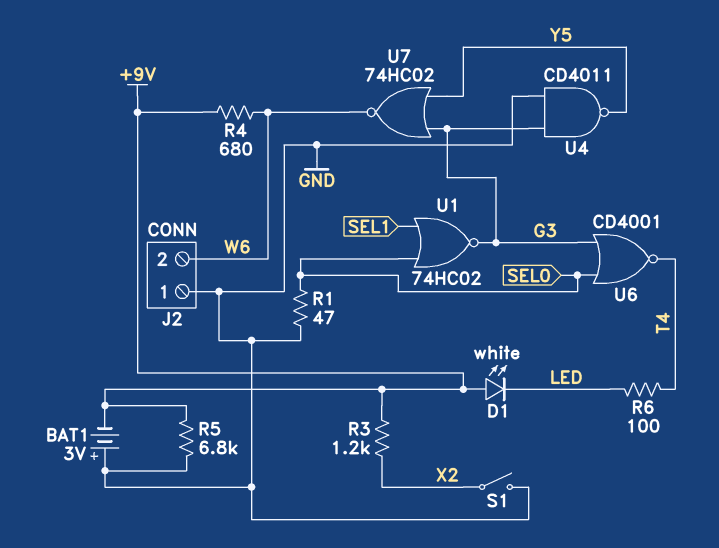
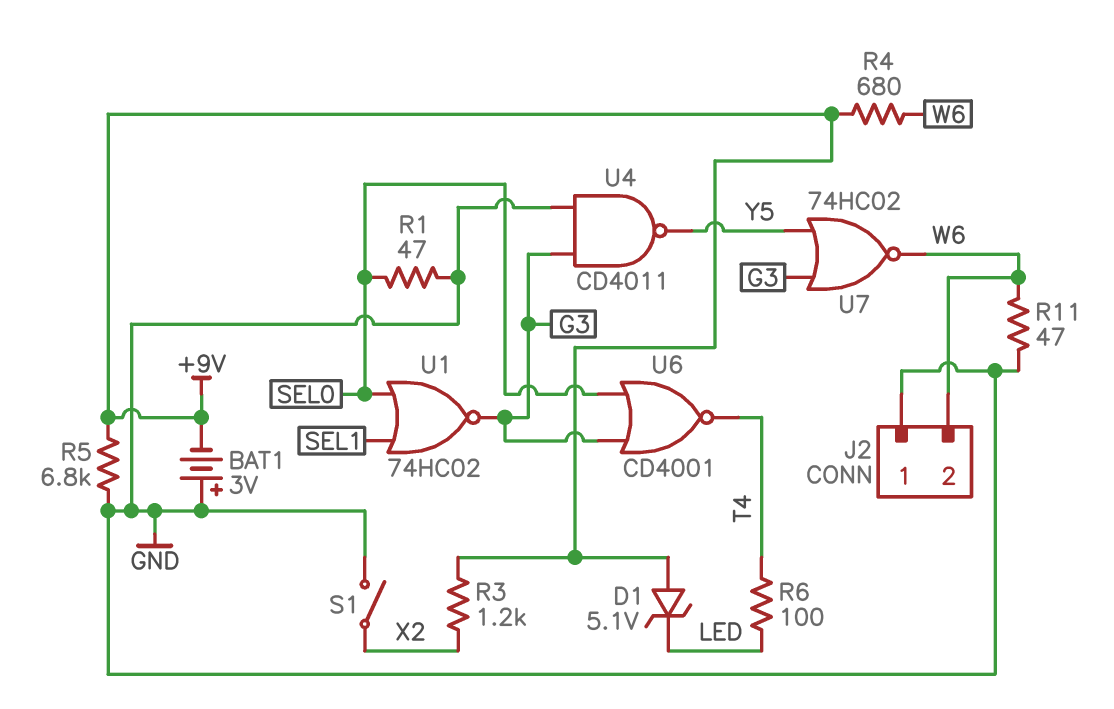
D1: LED white (A +9V, K LED) -> zener 5.1V (A +9V, K LED)
R11: none -> 47 (GND, W6)

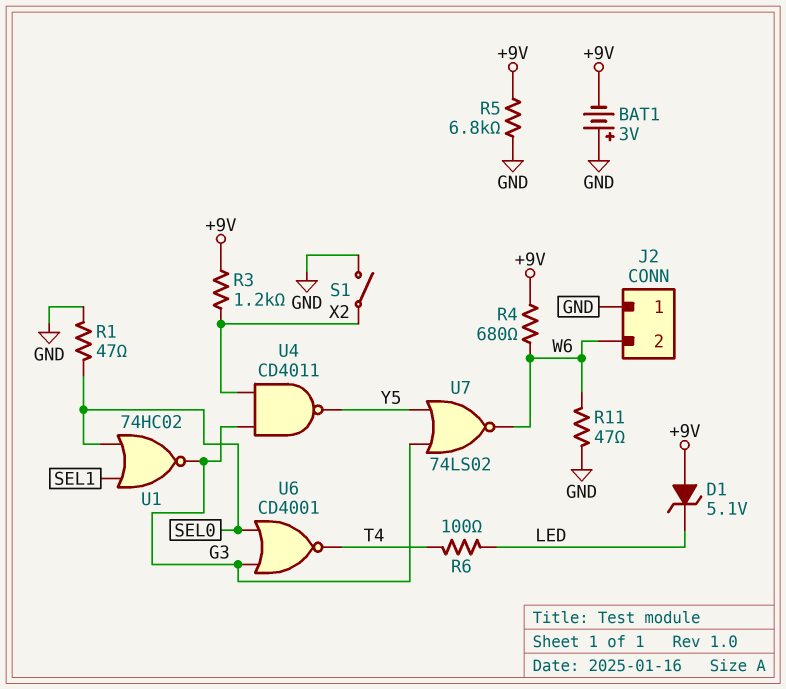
U4: NAND CD4011 (in G3, in GND, out Y5) -> NAND CD4011 (in G3, in X2, out Y5)
U7: NOR 74HC02 (in G3, in Y5, out W6) -> NOR 74LS02 (in G3, in Y5, out W6)

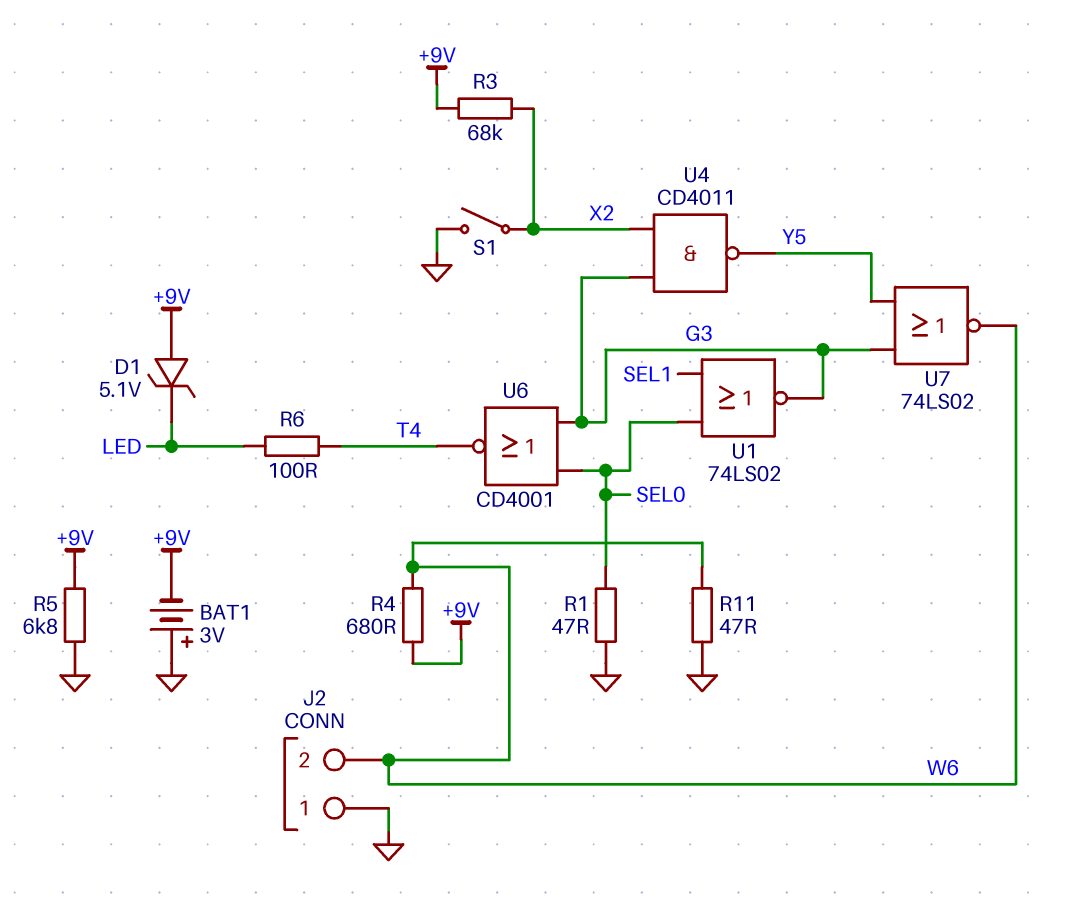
R3: 1.2k (+9V, X2) -> 68k (+9V, X2)
U1: NOR 74HC02 (in SEL0, in SEL1, out G3) -> NOR 74LS02 (in SEL0, in SEL1, out G3)

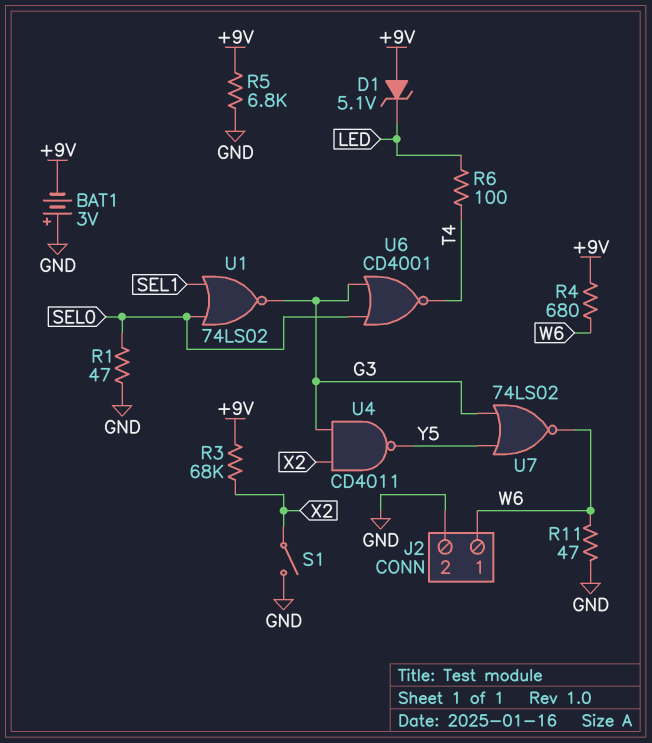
J2 pin 1: GND -> W6
J2 pin 2: W6 -> GND

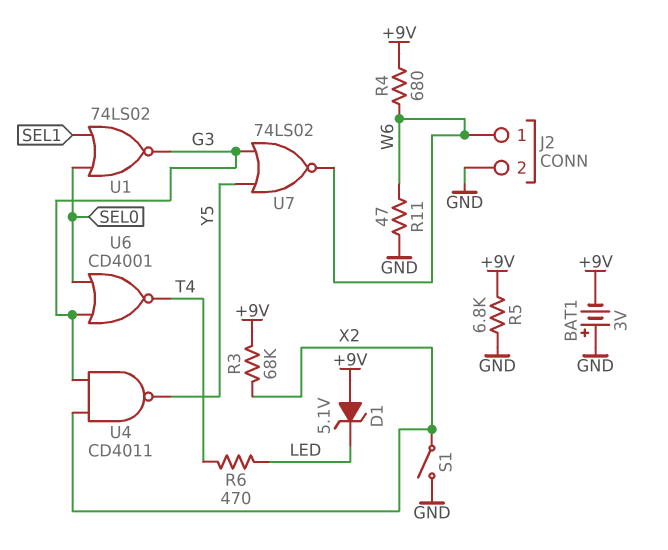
R1: 47 (GND, SEL0) -> none
R6: 100 (LED, T4) -> 470 (LED, T4)

